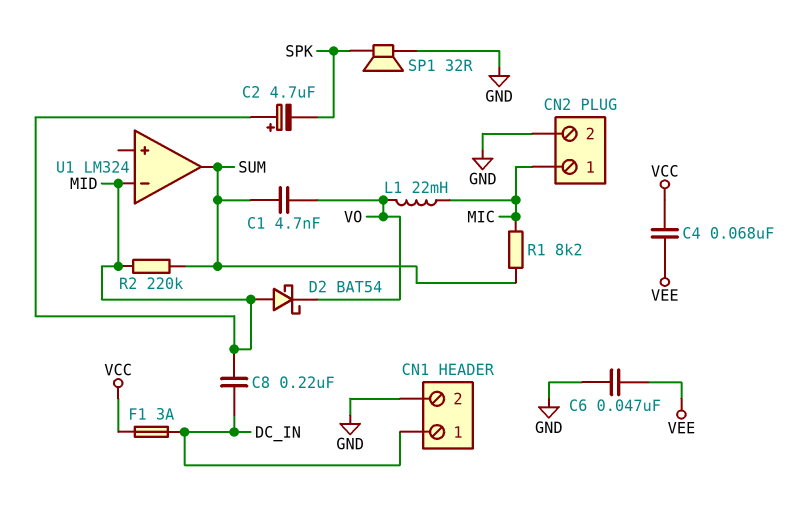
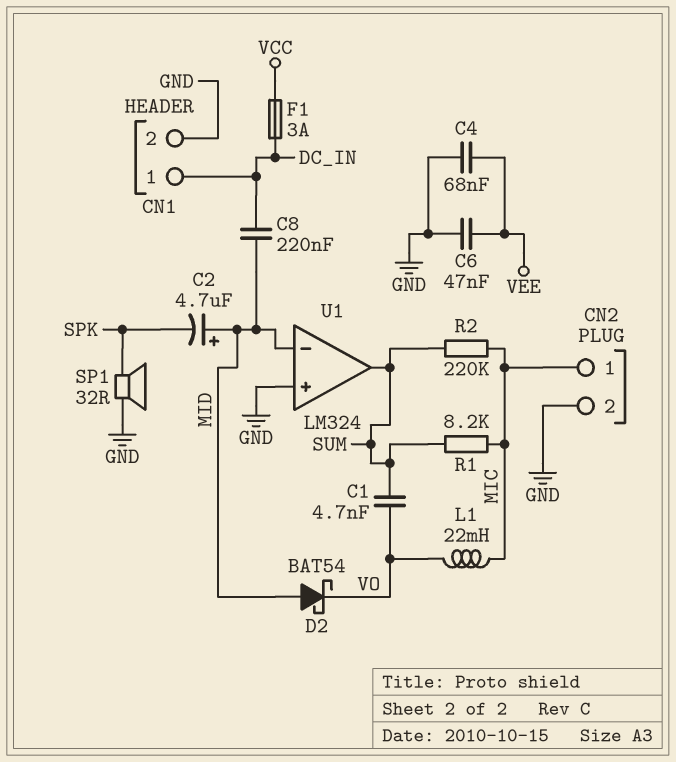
C4: 68nF (VCC, VEE) -> 68nF (GND, VEE)
R2: 220k (MID, SUM) -> 220k (MIC, SUM)
U1 pin in+: none -> GND

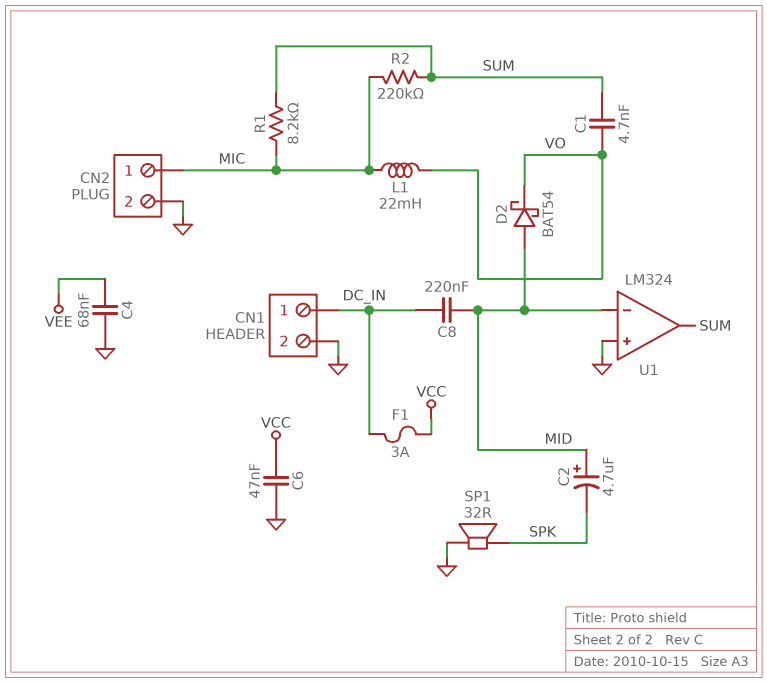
C6: 47nF (GND, VEE) -> 47nF (GND, VCC)

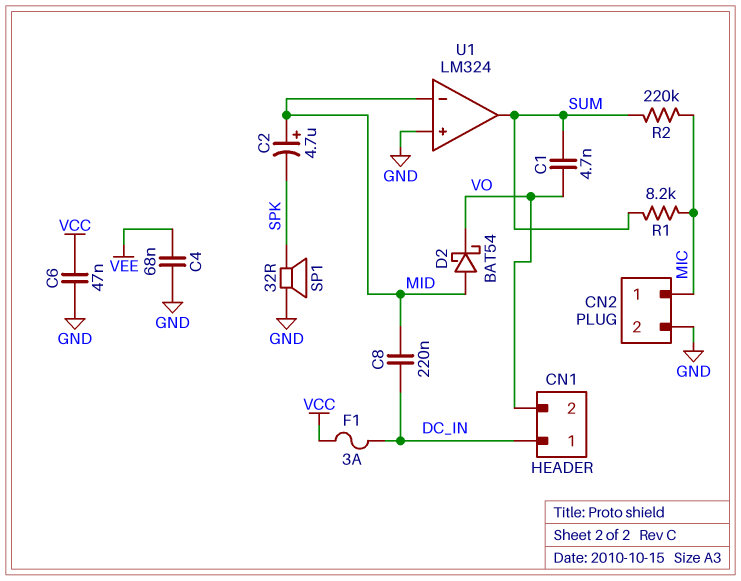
CN1 pin 2: GND -> VO
L1: 22mH (MIC, VO) -> none

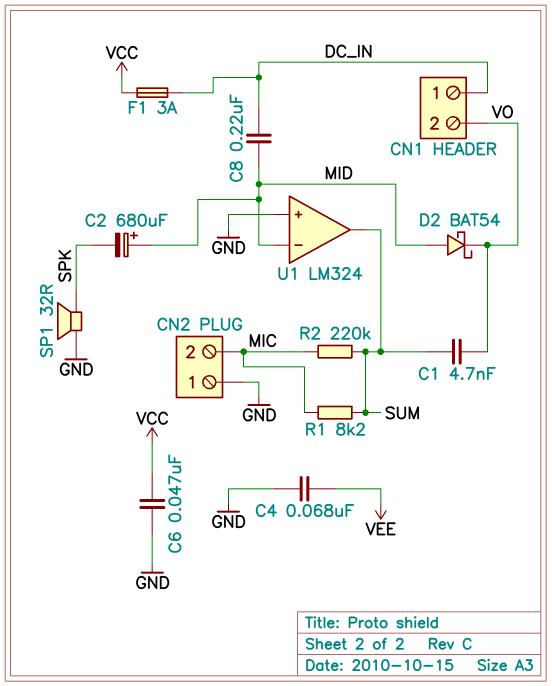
C2: 4.7uF (plus MID, minus SPK) -> 680uF (plus MID, minus SPK)
CN2 pin 1: MIC -> GND
CN2 pin 2: GND -> MIC

